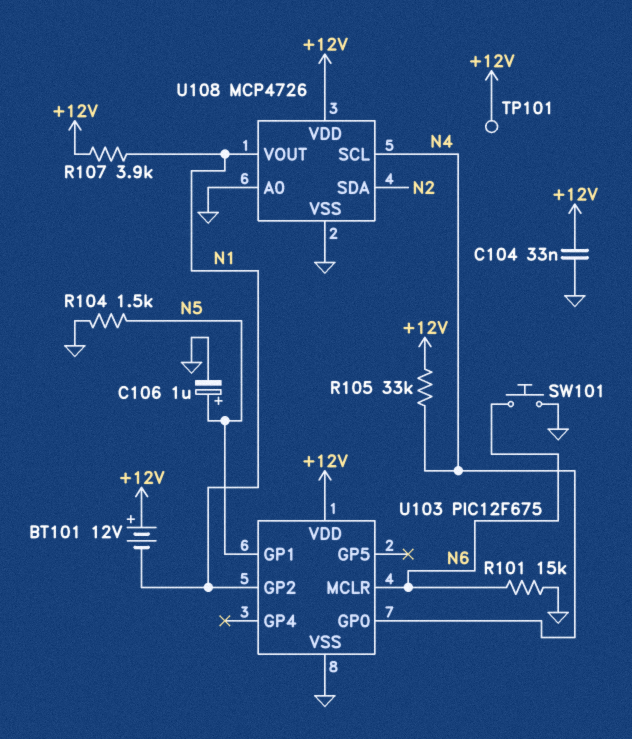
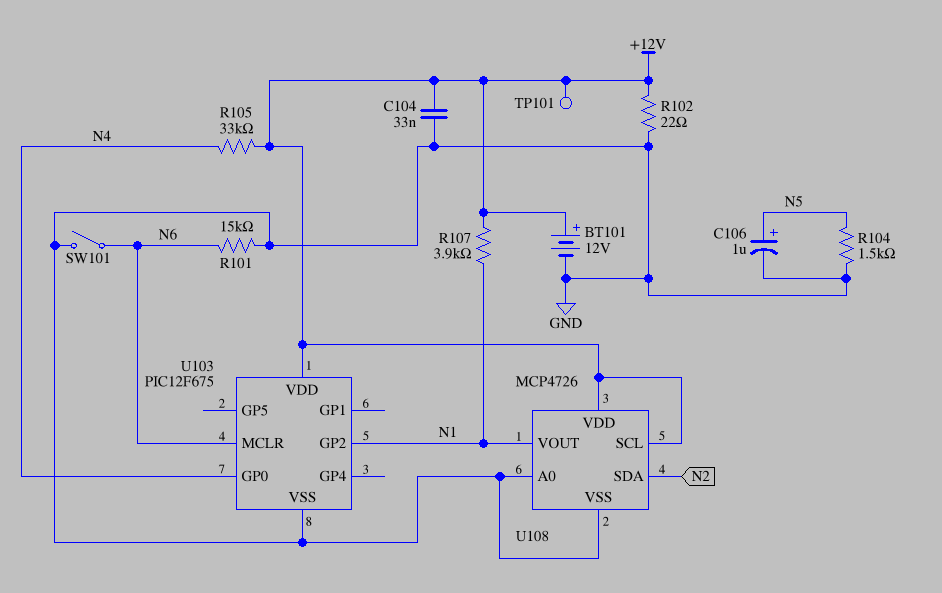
BT101: 12V (plus +12V, minus N1) -> 12V (plus +12V, minus GND)
R102: none -> 22 (+12V, GND)
SW101: button (GND, N6) -> switch (GND, N6)
U103 pin GP1: N5 -> none
U108 pin SCL: N4 -> +12V

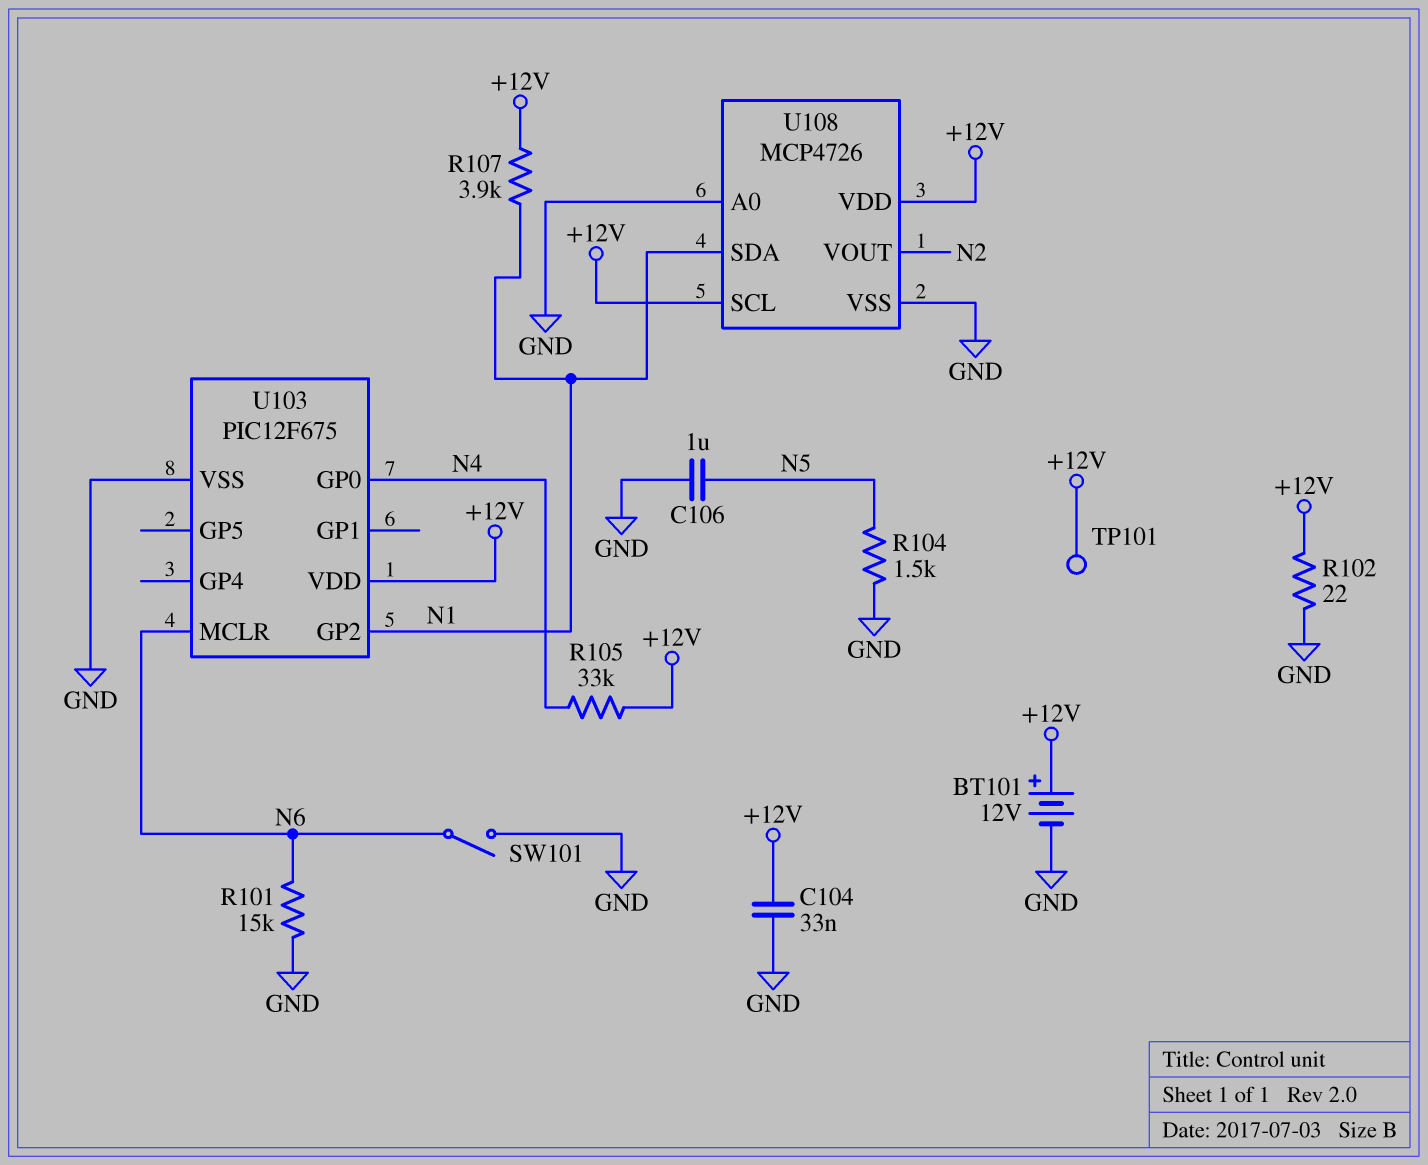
C106: 1uF (plus N5, minus GND) -> 1uF (GND, N5)
U108 pin SDA: N2 -> N1
U108 pin VOUT: N1 -> N2

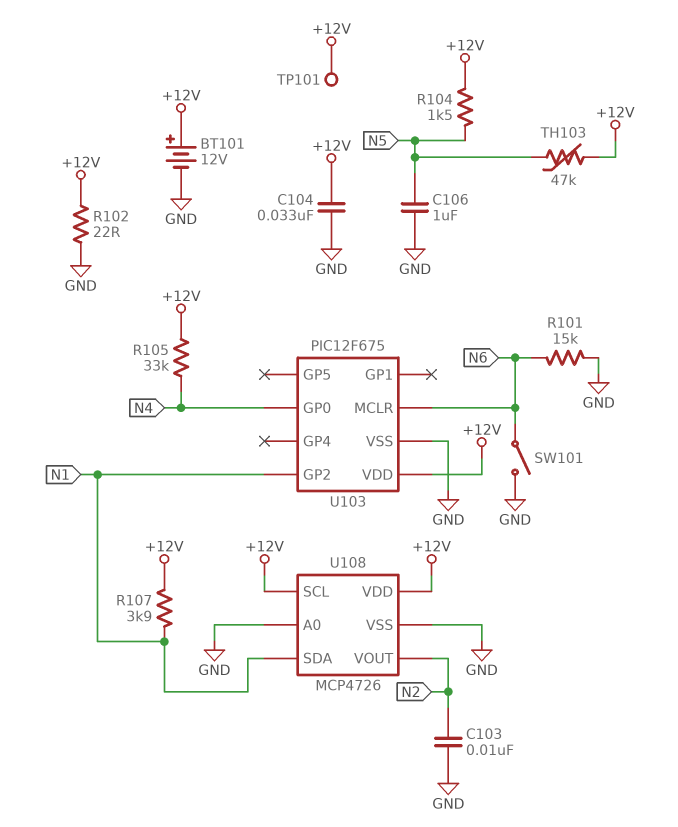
C103: none -> 10nF (GND, N2)
R104: 1.5k (GND, N5) -> 1.5k (+12V, N5)
TH103: none -> 47k (+12V, N5)

